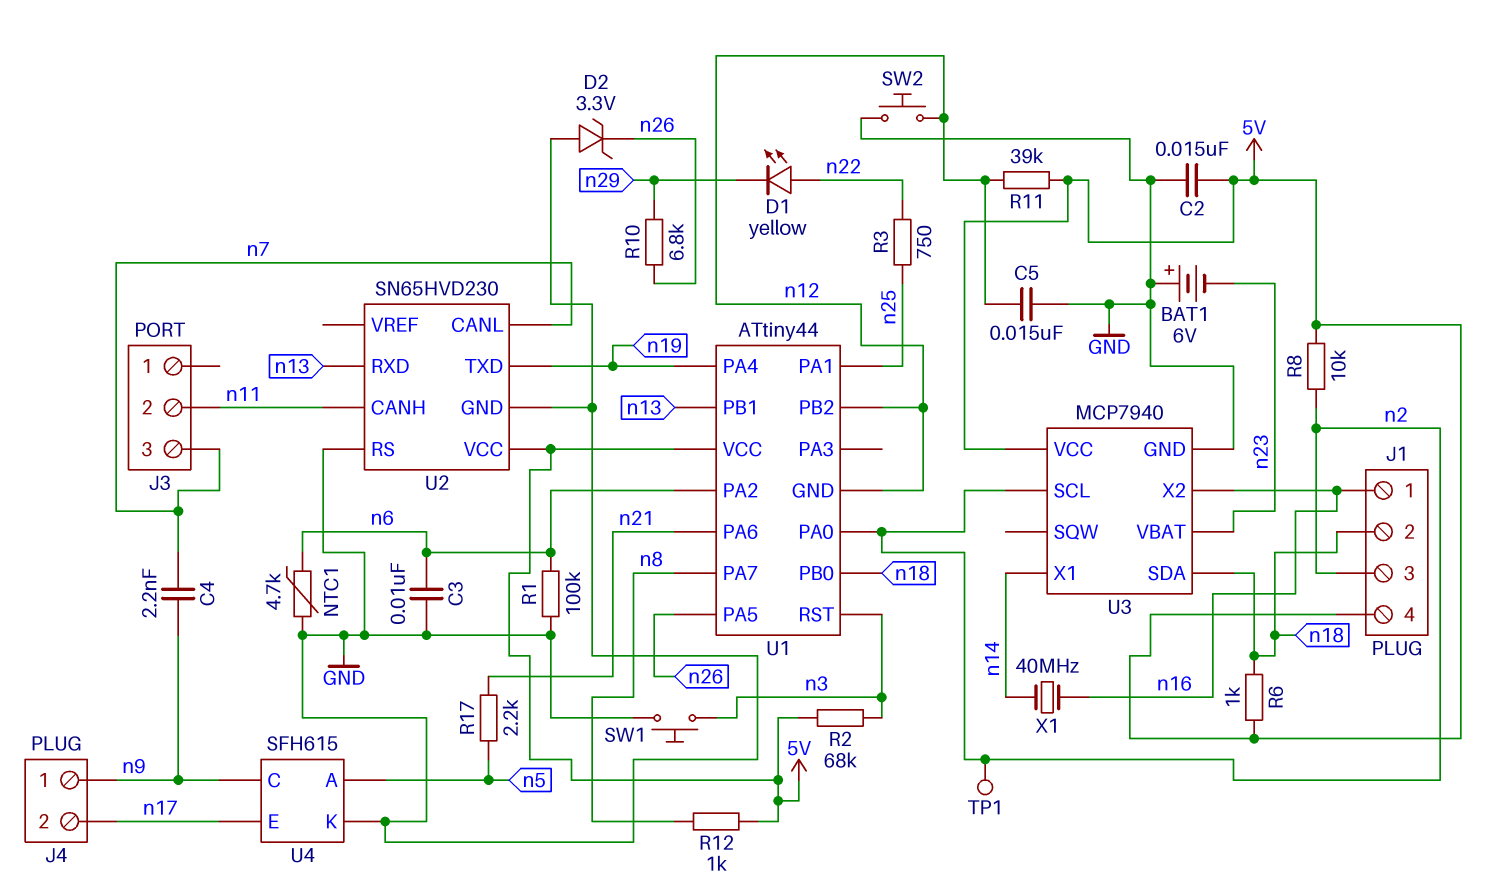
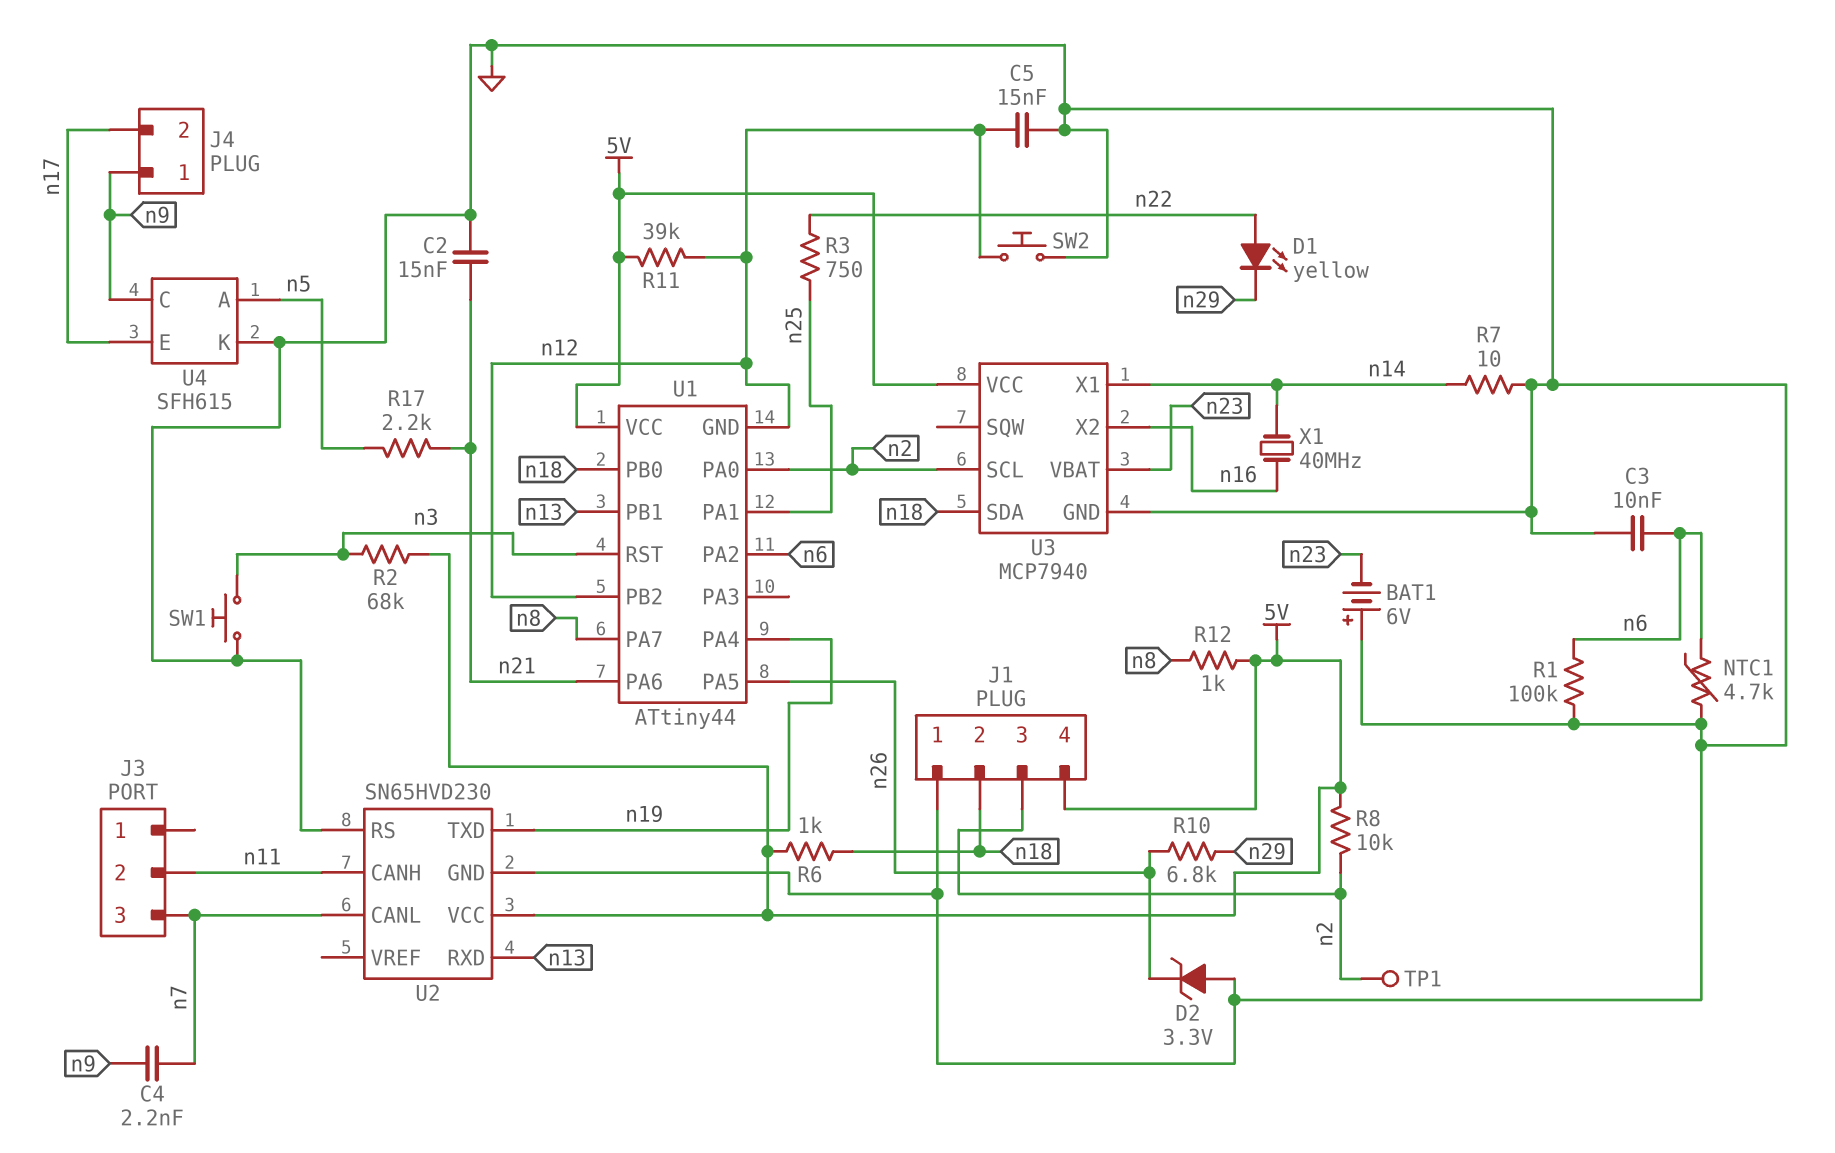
C2: 15nF (5V, GND) -> 15nF (GND, n21)
J1 pin 1: n16 -> GND
R7: none -> 10 (GND, n14)

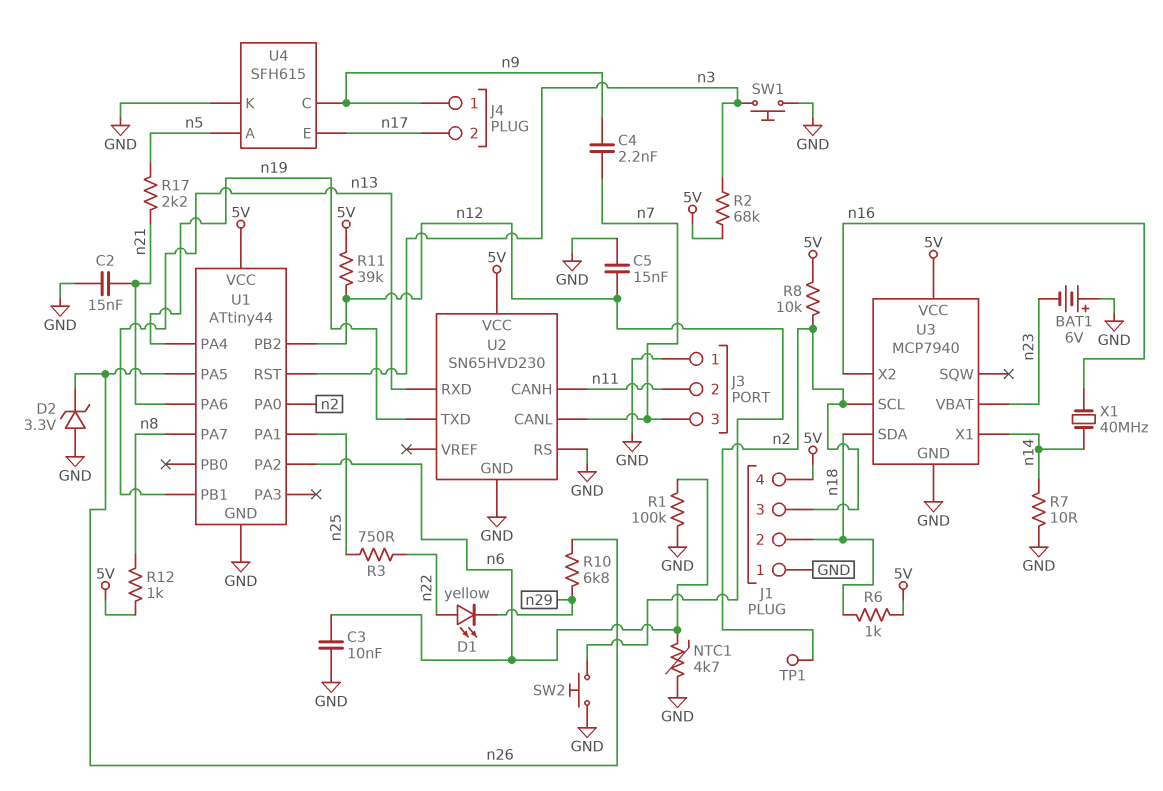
J3 pin 1: none -> GND
U1 pin GND: n12 -> GND
U1 pin PB0: n18 -> none

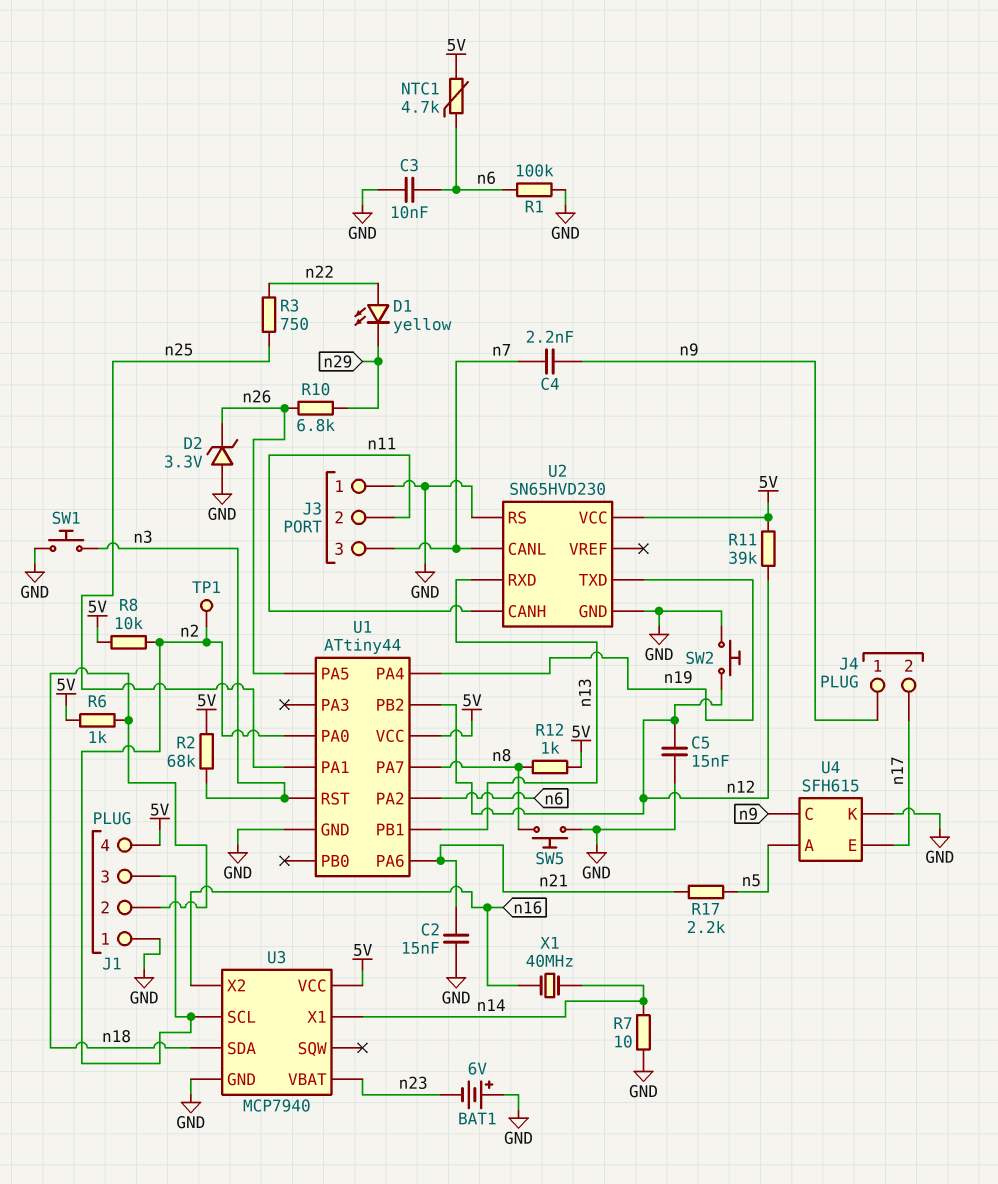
NTC1: 4.7k (GND, n6) -> 4.7k (5V, n6)
SW5: none -> button (GND, n8)

